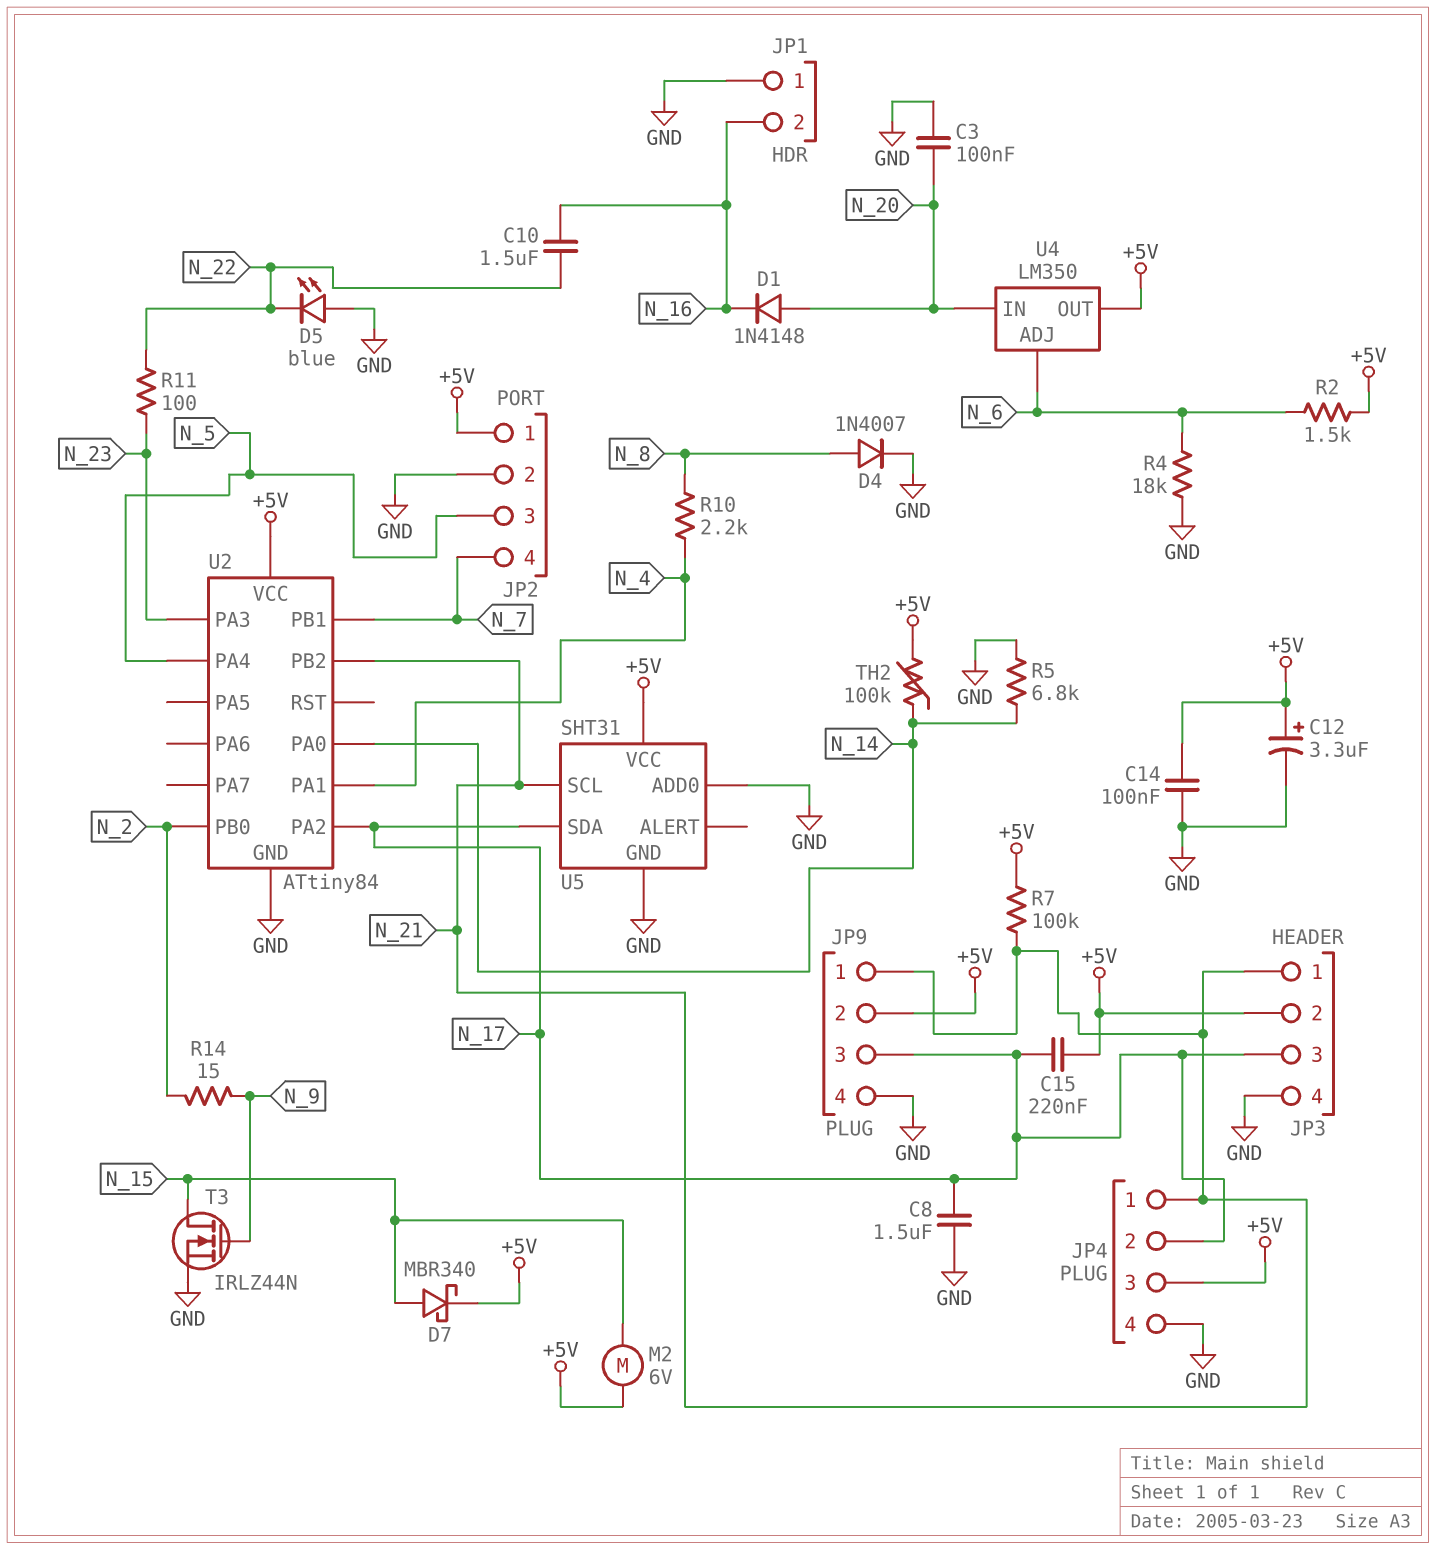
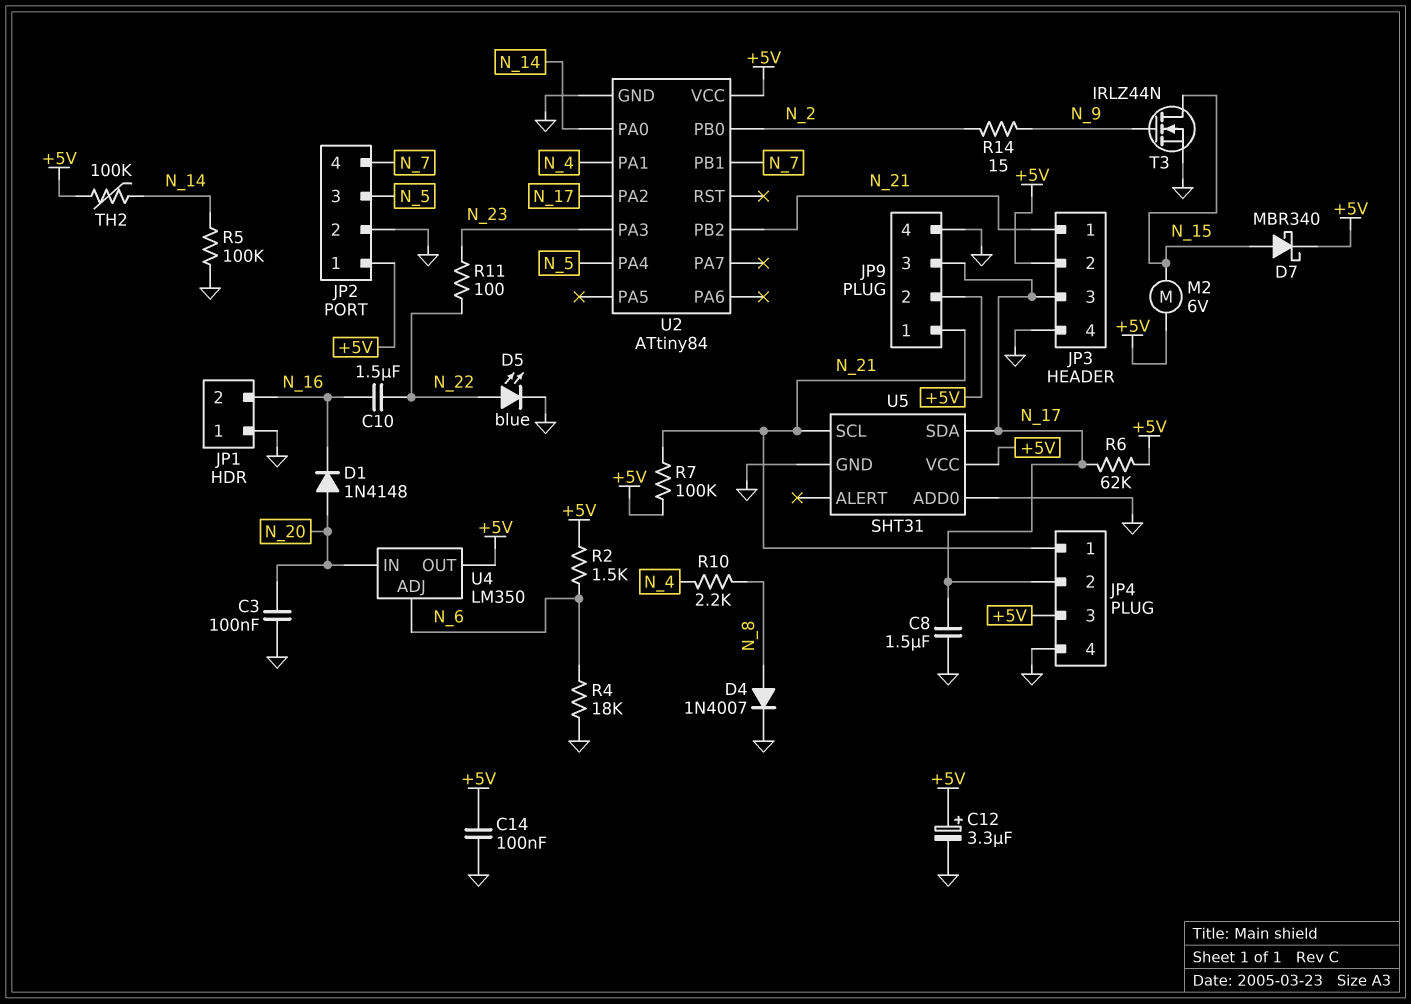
C15: 220nF (+5V, N_17) -> none
D5: LED blue (A GND, K N_22) -> LED blue (A N_22, K GND)
R5: 6.8k (GND, N_14) -> 100k (GND, N_14)
R6: none -> 62k (+5V, N_17)

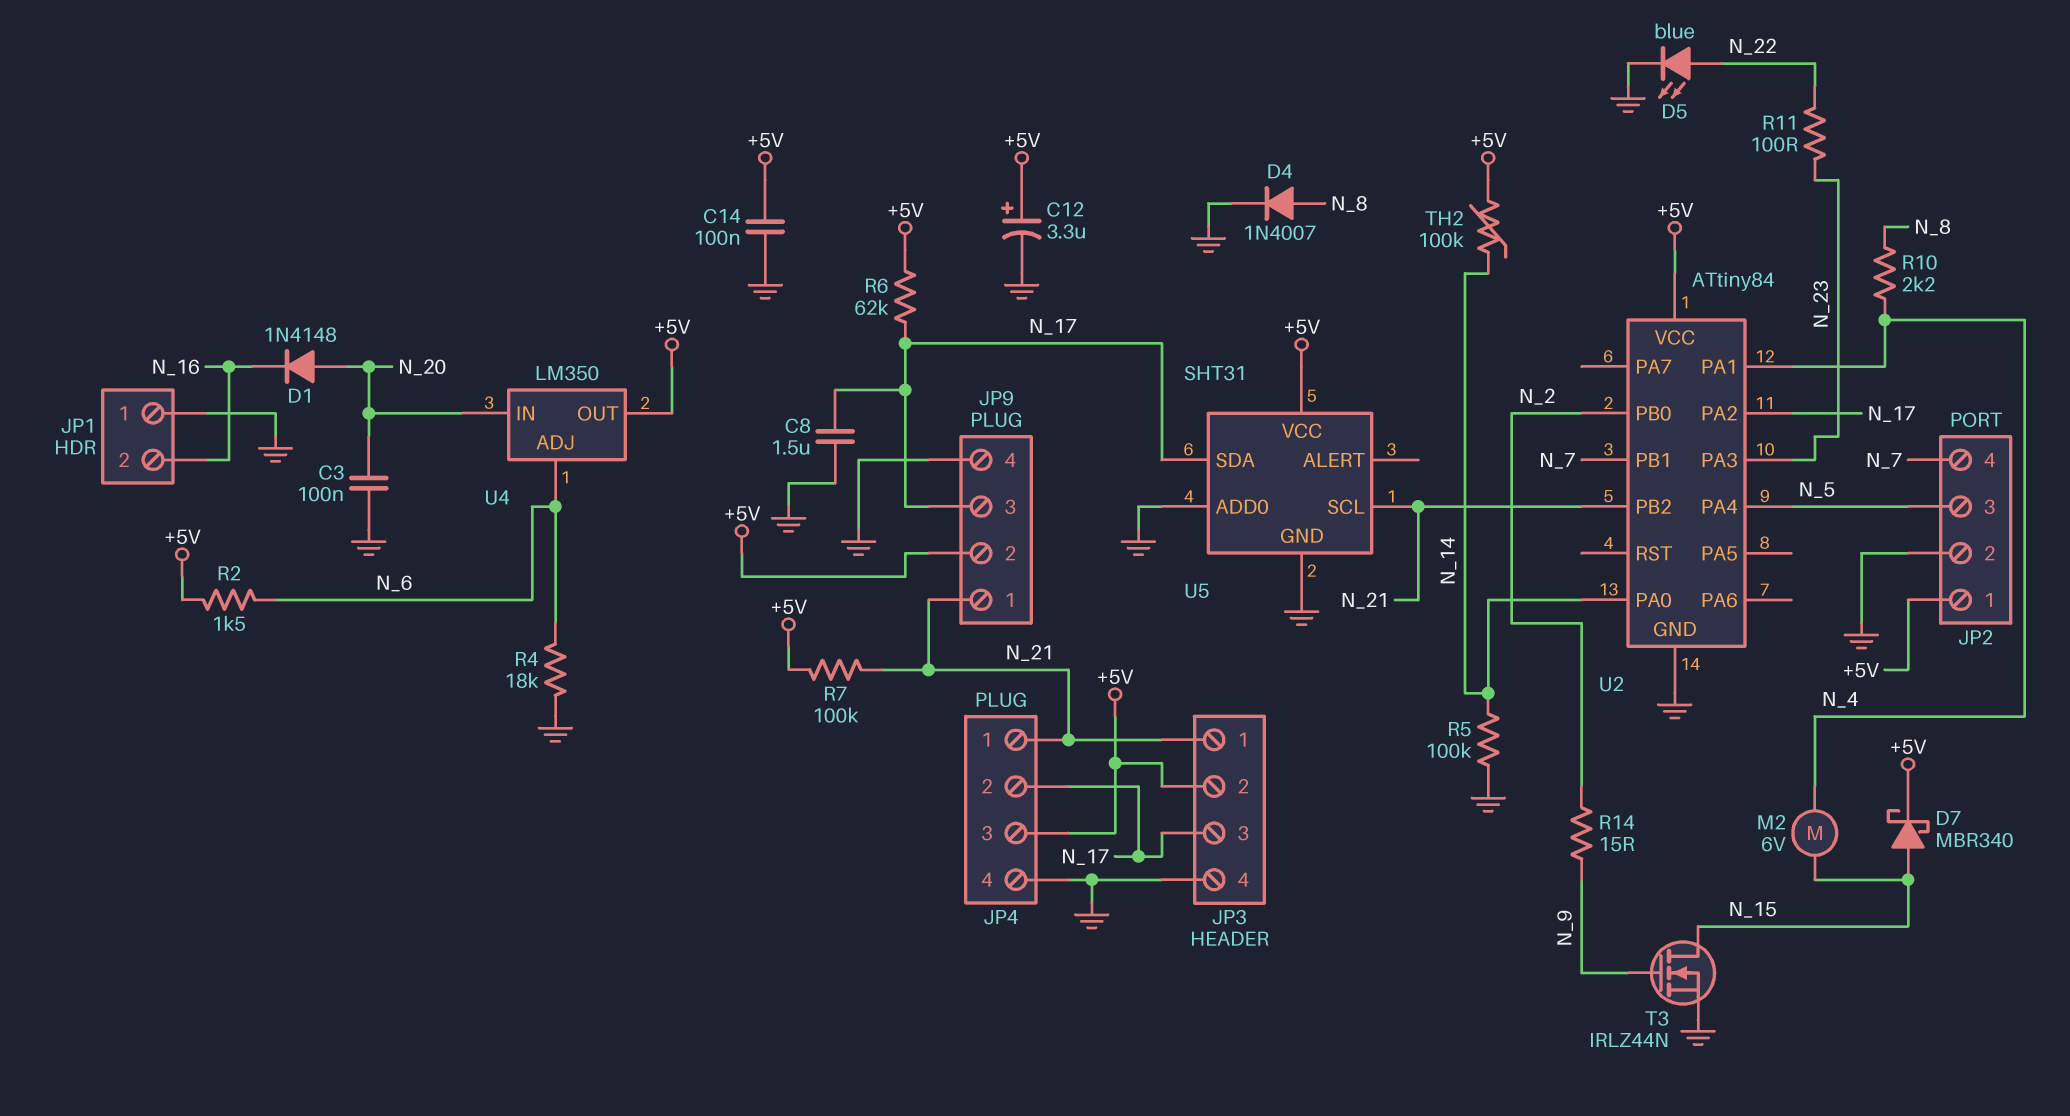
C10: 1.5uF (N_16, N_22) -> none
M2: motor 6V (+5V, N_15) -> motor 6V (N_4, N_15)

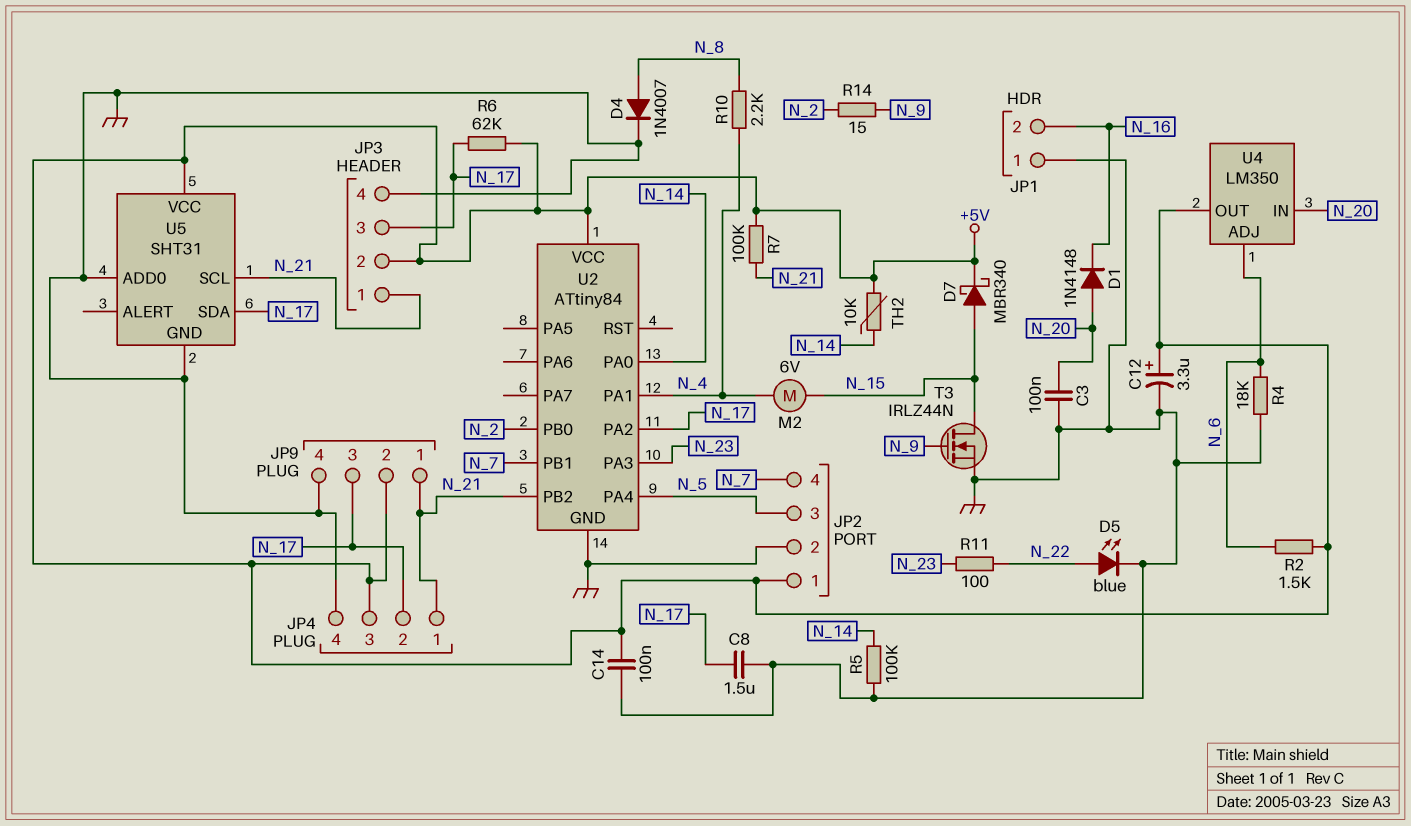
TH2: 100k (+5V, N_14) -> 10k (+5V, N_14)

